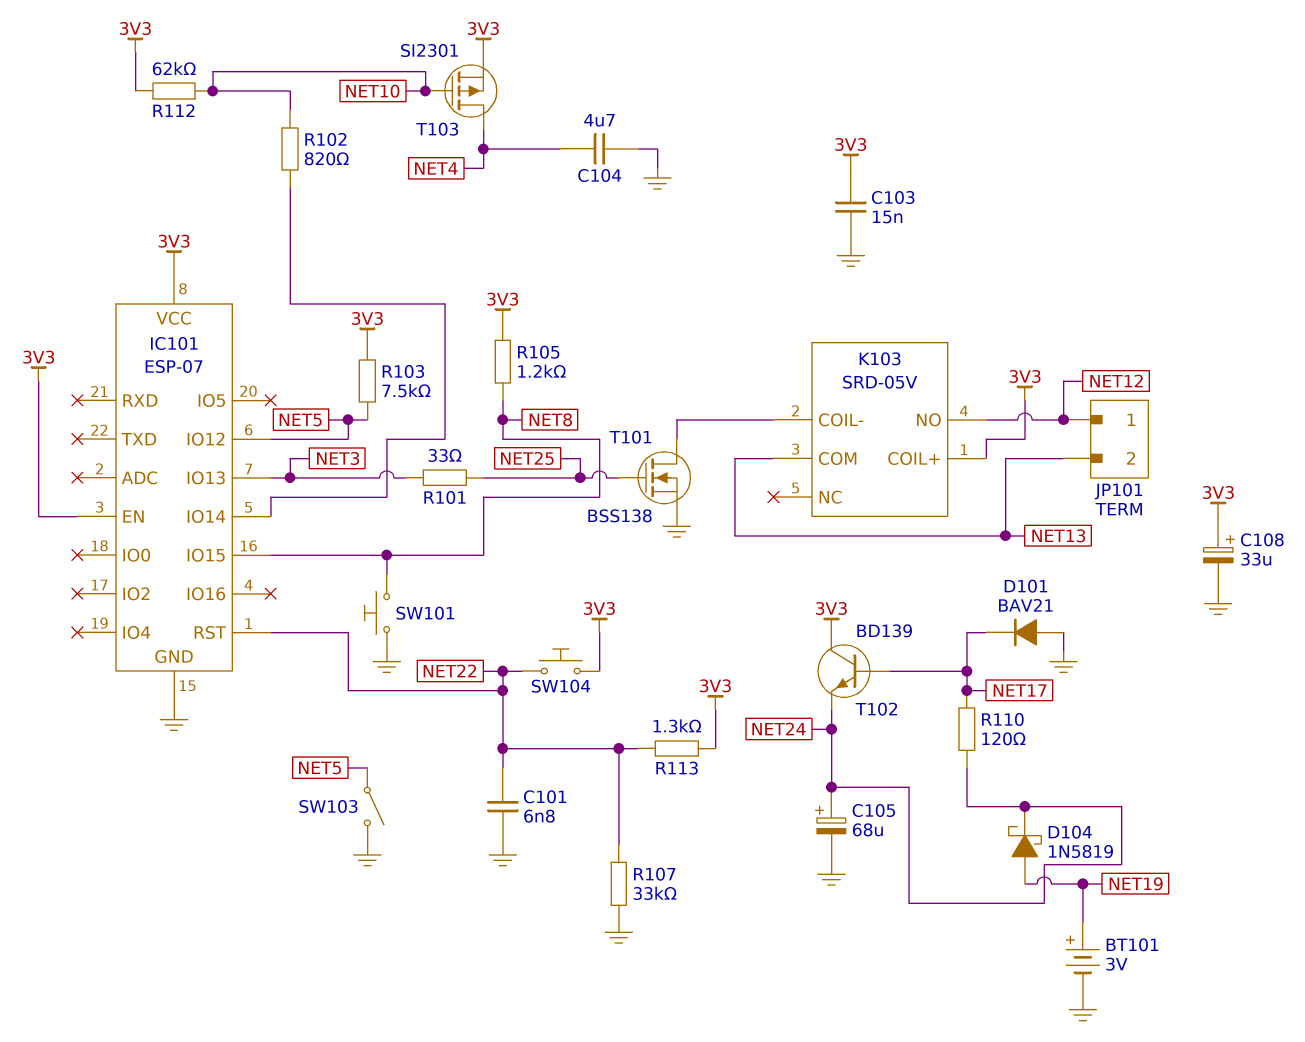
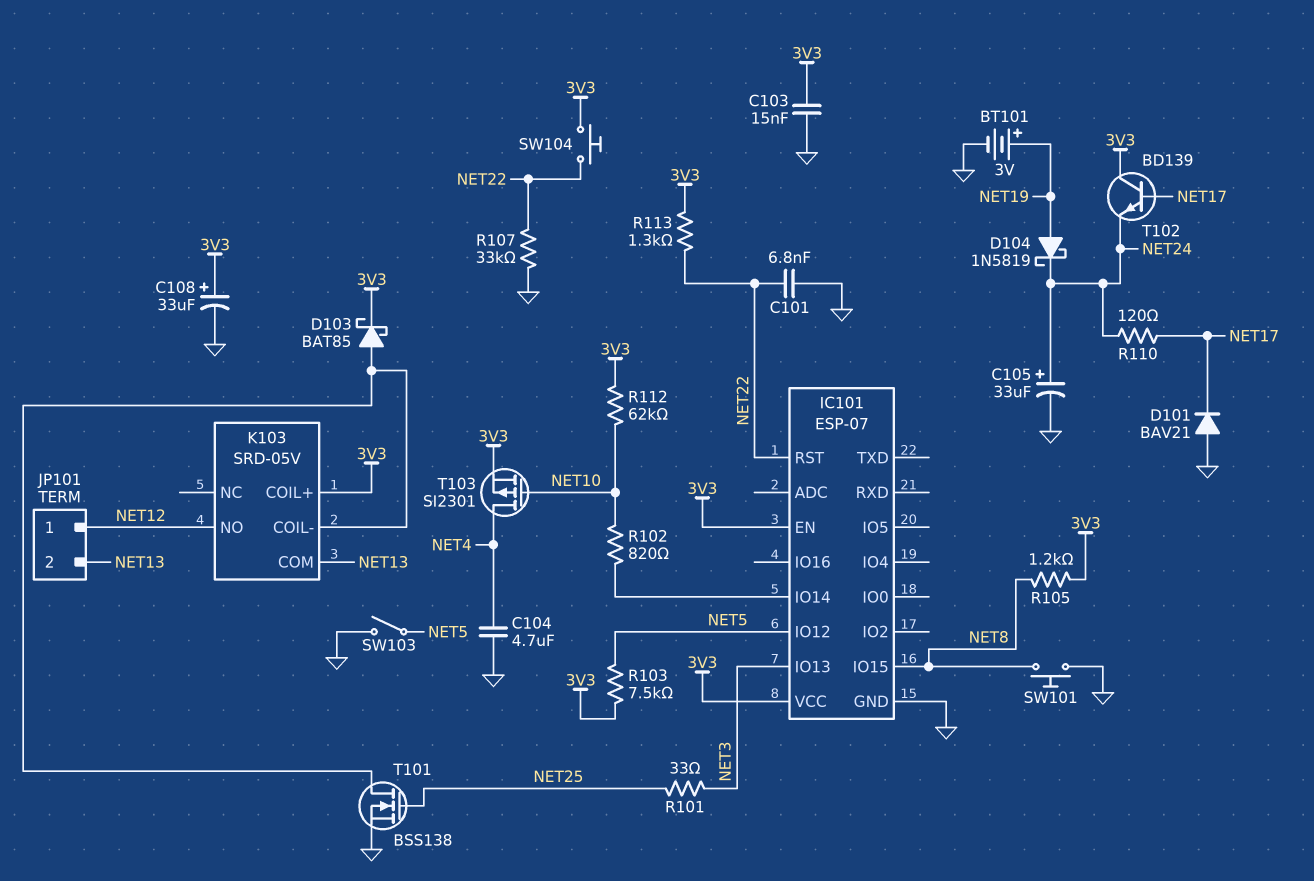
C105: 68uF (plus NET24, minus GND) -> 33uF (plus NET24, minus GND)
D103: none -> schottky BAT85 (A K103/COIL-, K 3V3)

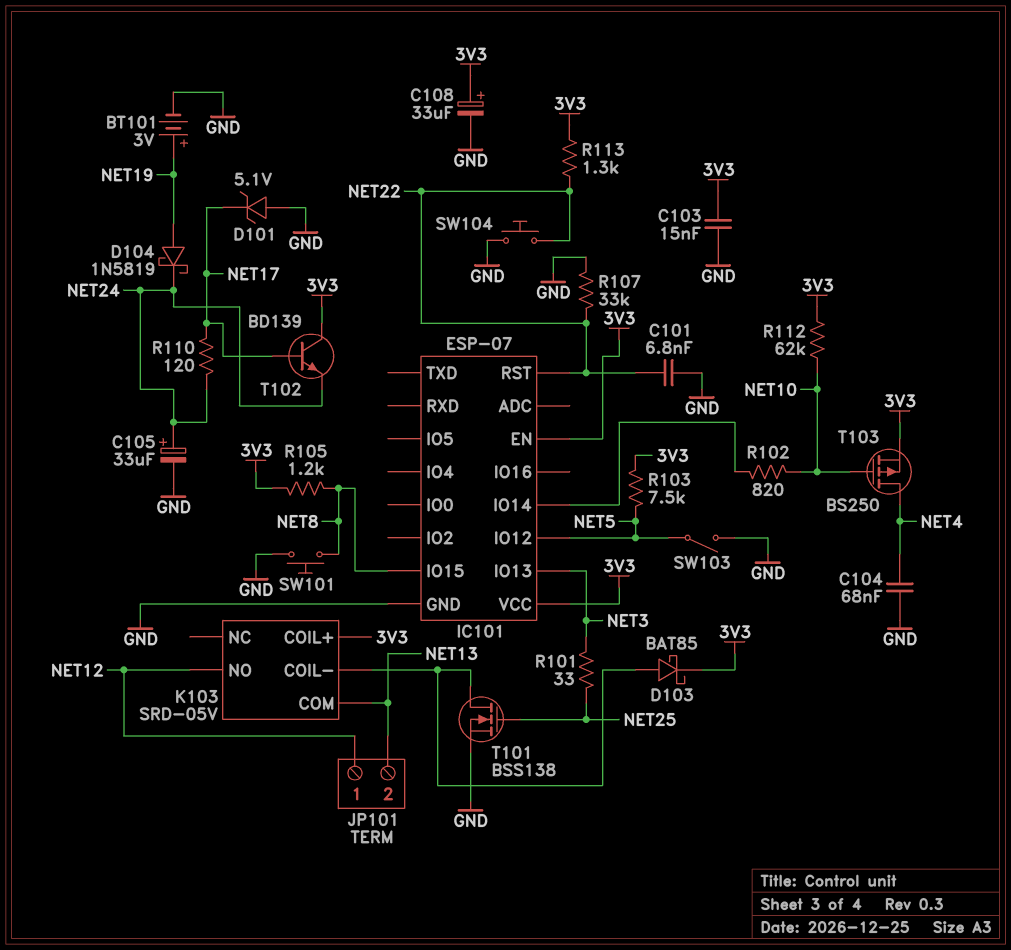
C104: 4.7uF (GND, NET4) -> 68nF (GND, NET4)
D101: diode BAV21 (A GND, K NET17) -> zener 5.1V (A GND, K NET17)
SW104: button (3V3, NET22) -> button (GND, NET22)
T103: PMOS SI2301 (G NET10, D NET4, S 3V3) -> PMOS BS250 (G NET10, D NET4, S 3V3)

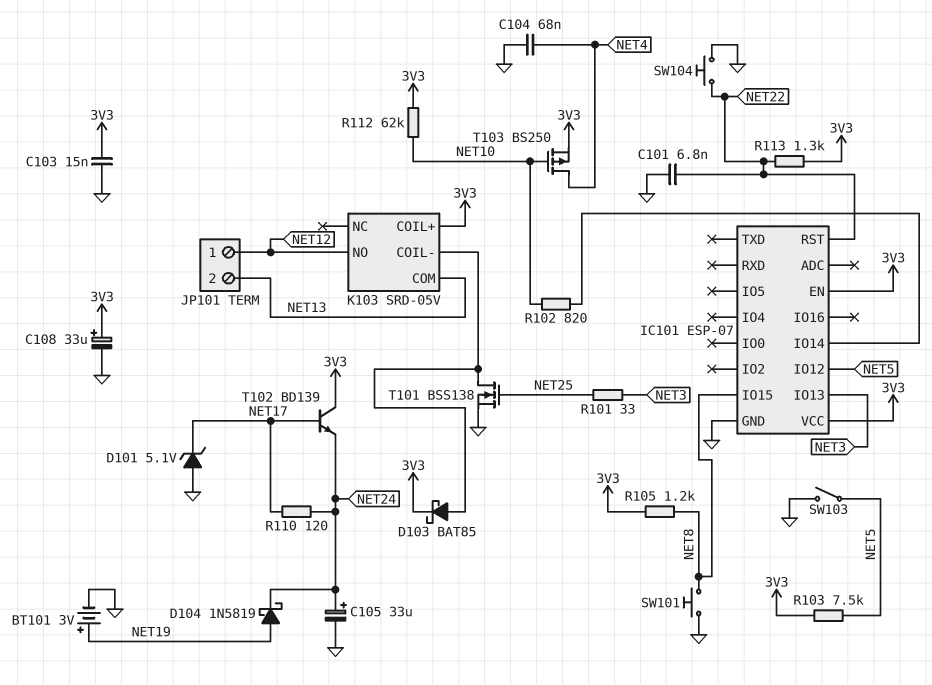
R107: 33k (GND, NET22) -> none

